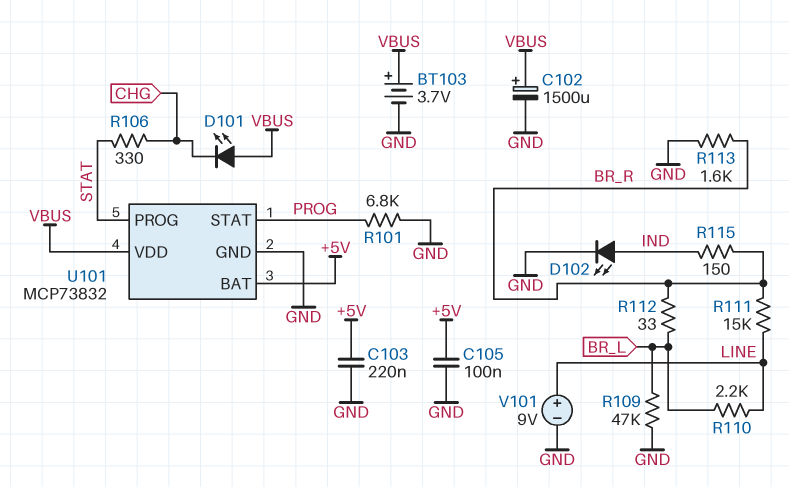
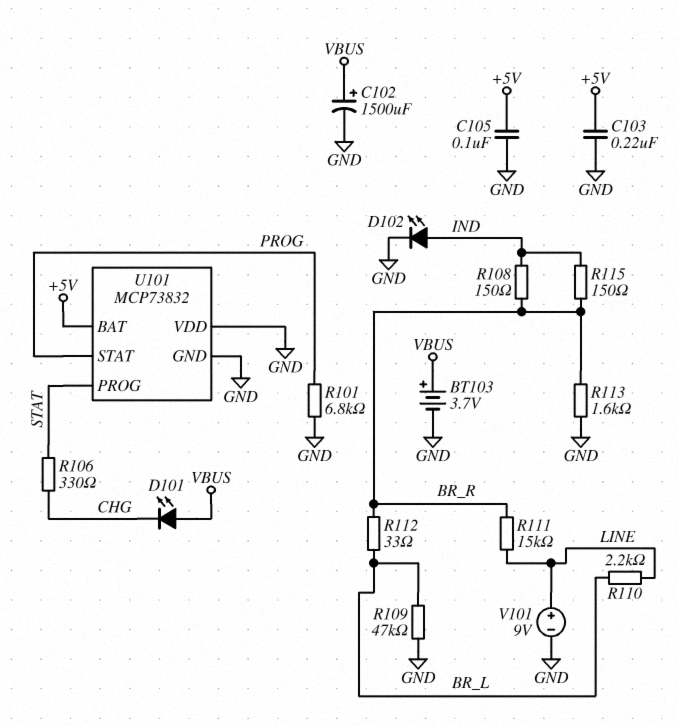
R108: none -> 150 (BR_R, IND)
U101 pin VDD: VBUS -> GND

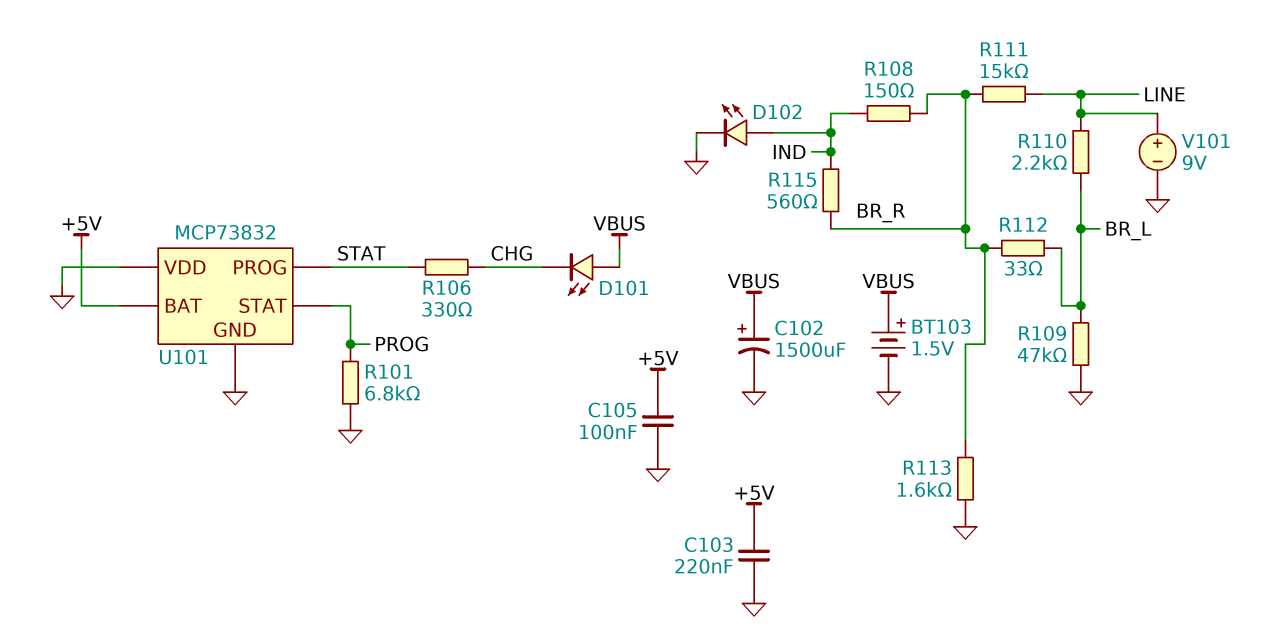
BT103: 3.7V (plus VBUS, minus GND) -> 1.5V (plus VBUS, minus GND)
R115: 150 (BR_R, IND) -> 560 (BR_R, IND)

